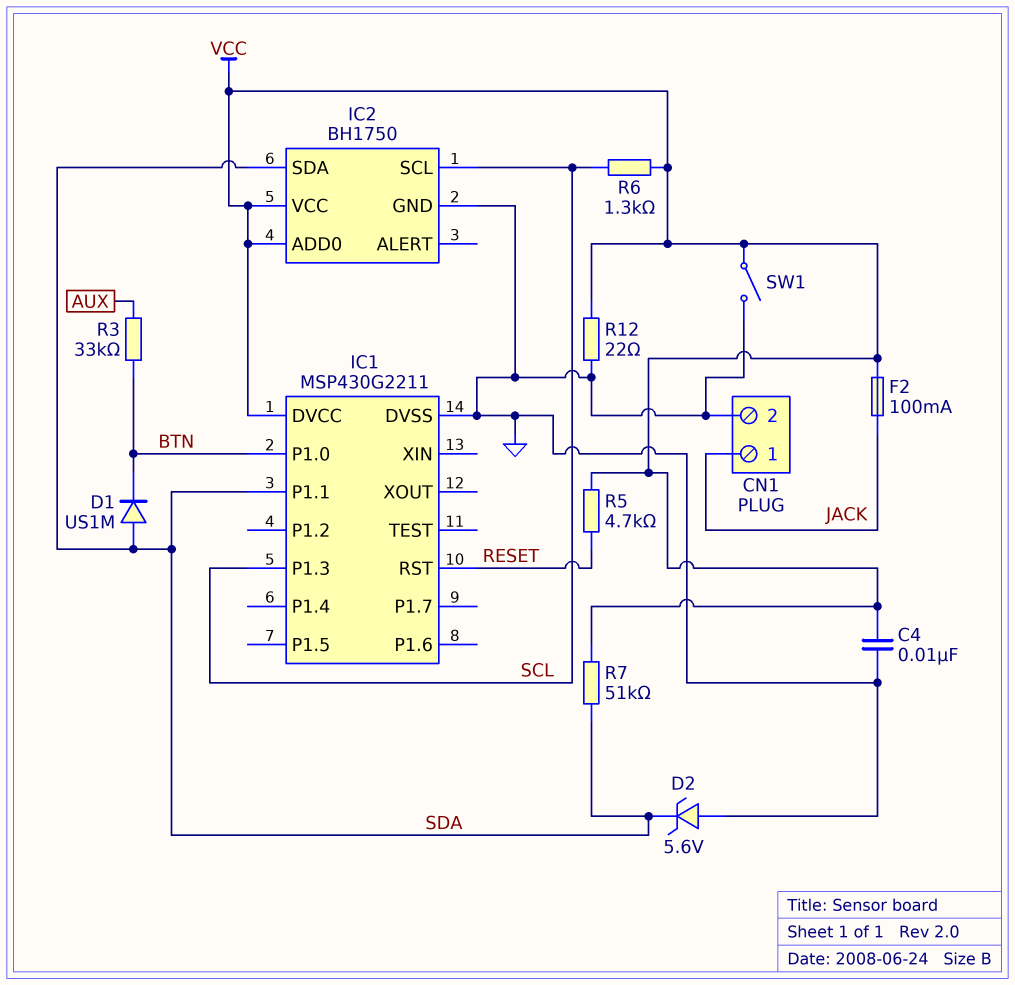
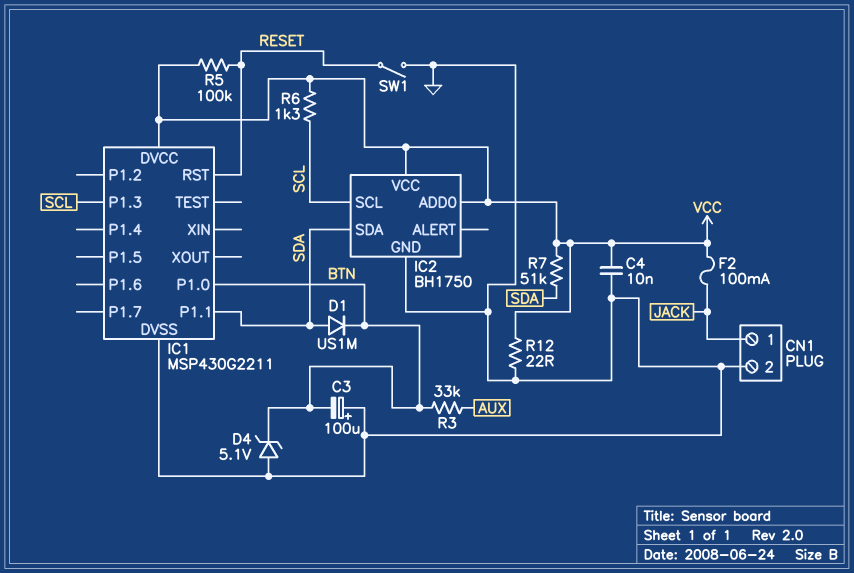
C3: none -> 100uF (plus GND, minus BTN)
D2: zener 5.6V (A GND, K SDA) -> none
D4: none -> zener 5.1V (A GND, K BTN)
R5: 4.7k (RESET, VCC) -> 100k (RESET, VCC)
SW1: switch (GND, VCC) -> switch (GND, RESET)

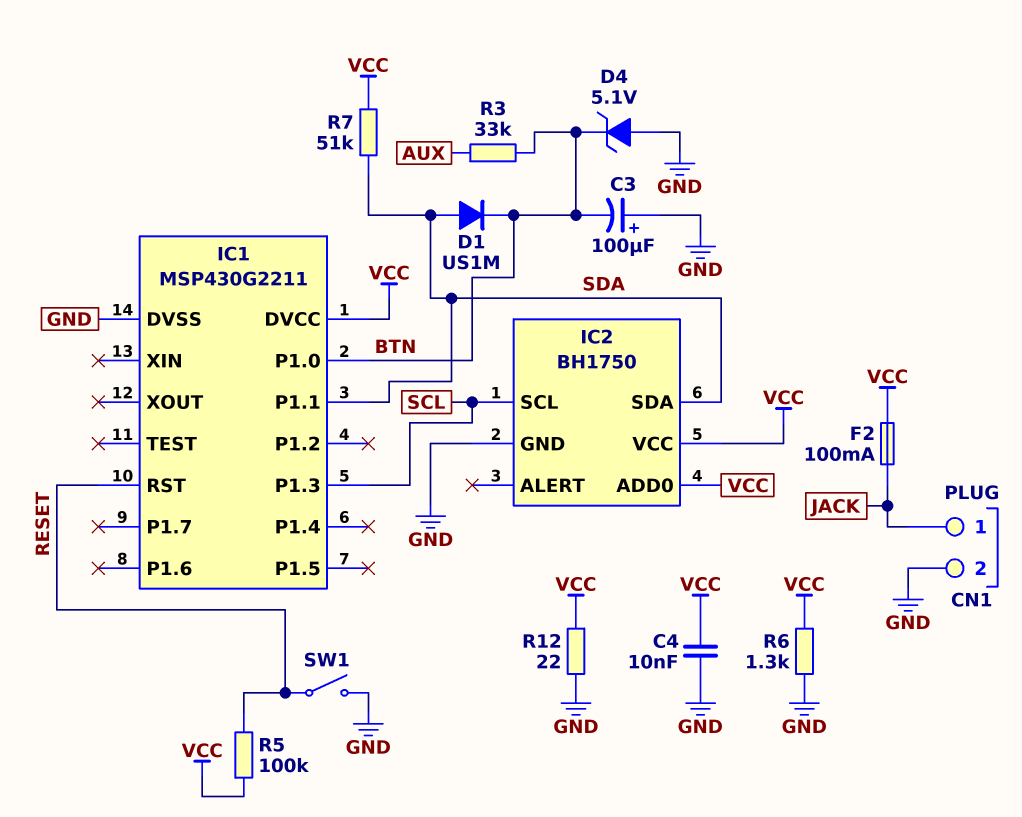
R6: 1.3k (SCL, VCC) -> 1.3k (GND, VCC)

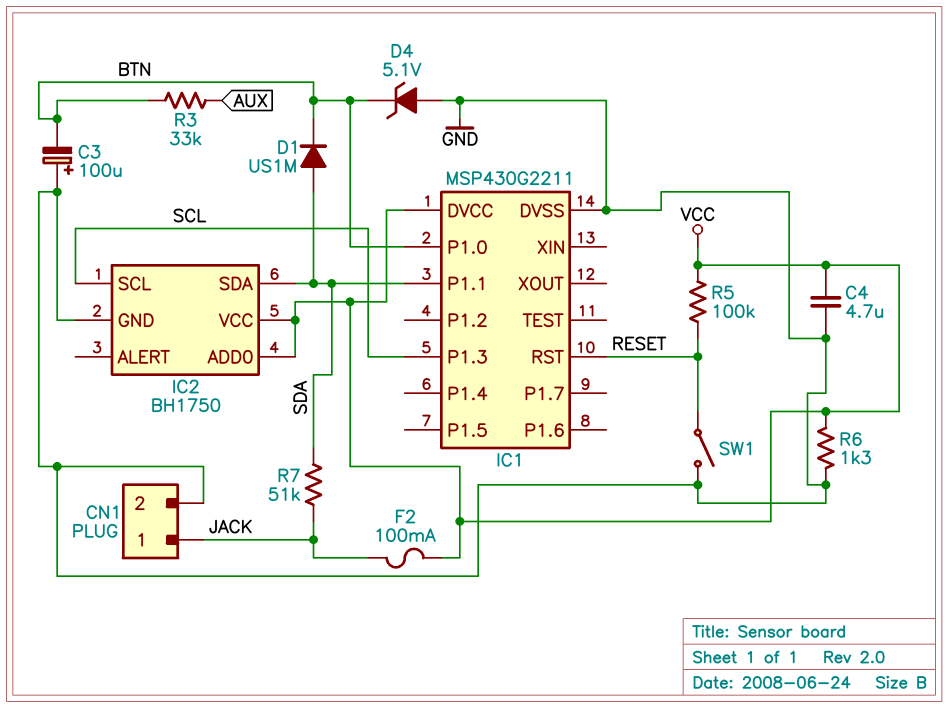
C4: 10nF (GND, VCC) -> 4.7uF (GND, VCC)
R7: 51k (SDA, VCC) -> 51k (JACK, SDA)
R12: 22 (GND, VCC) -> none

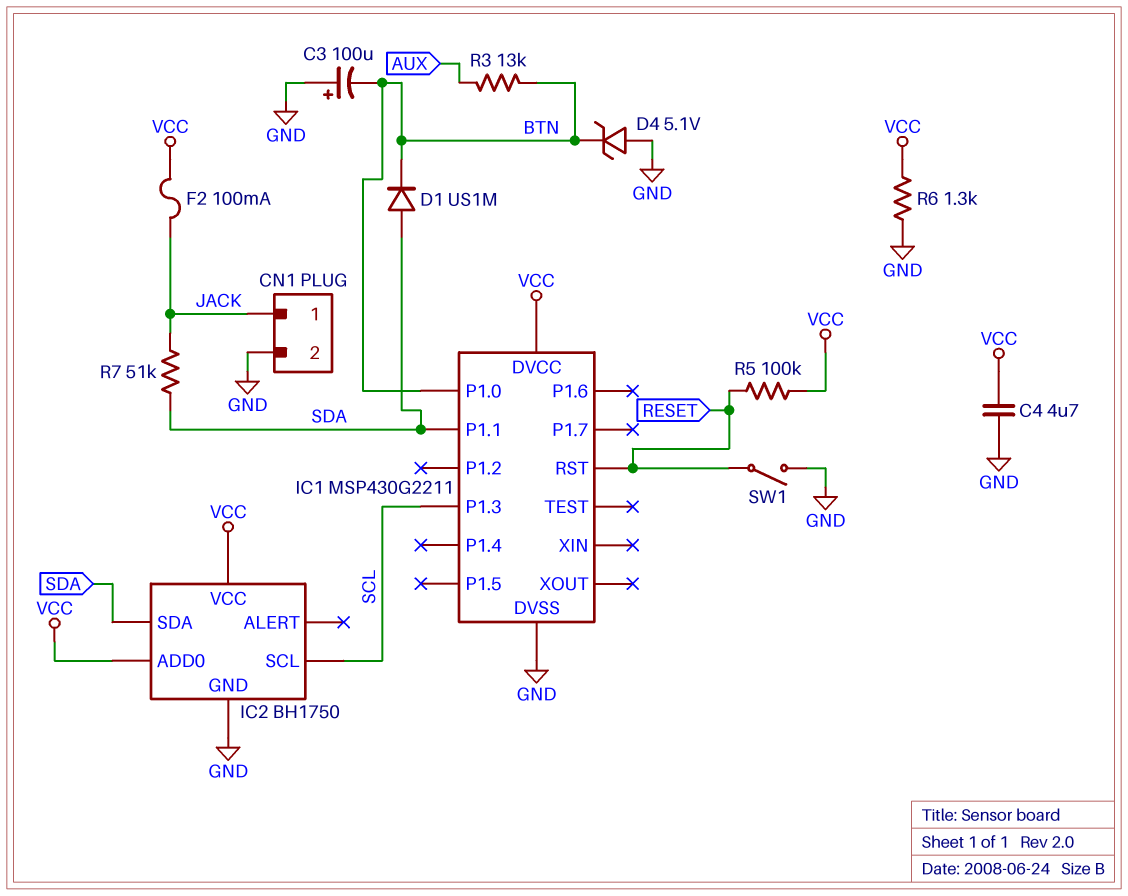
R3: 33k (AUX, BTN) -> 13k (AUX, BTN)

